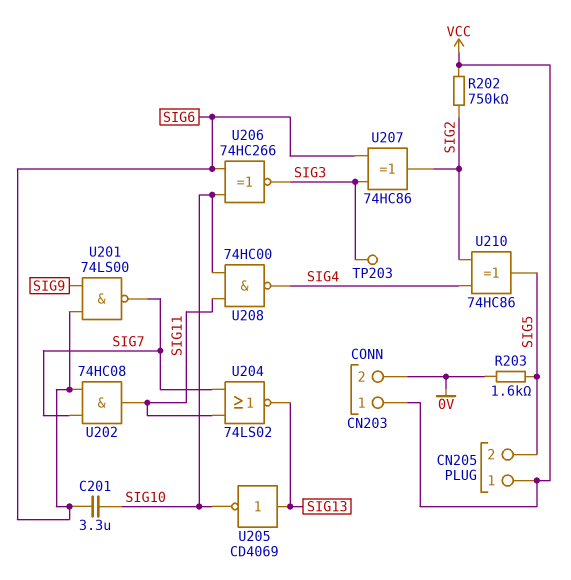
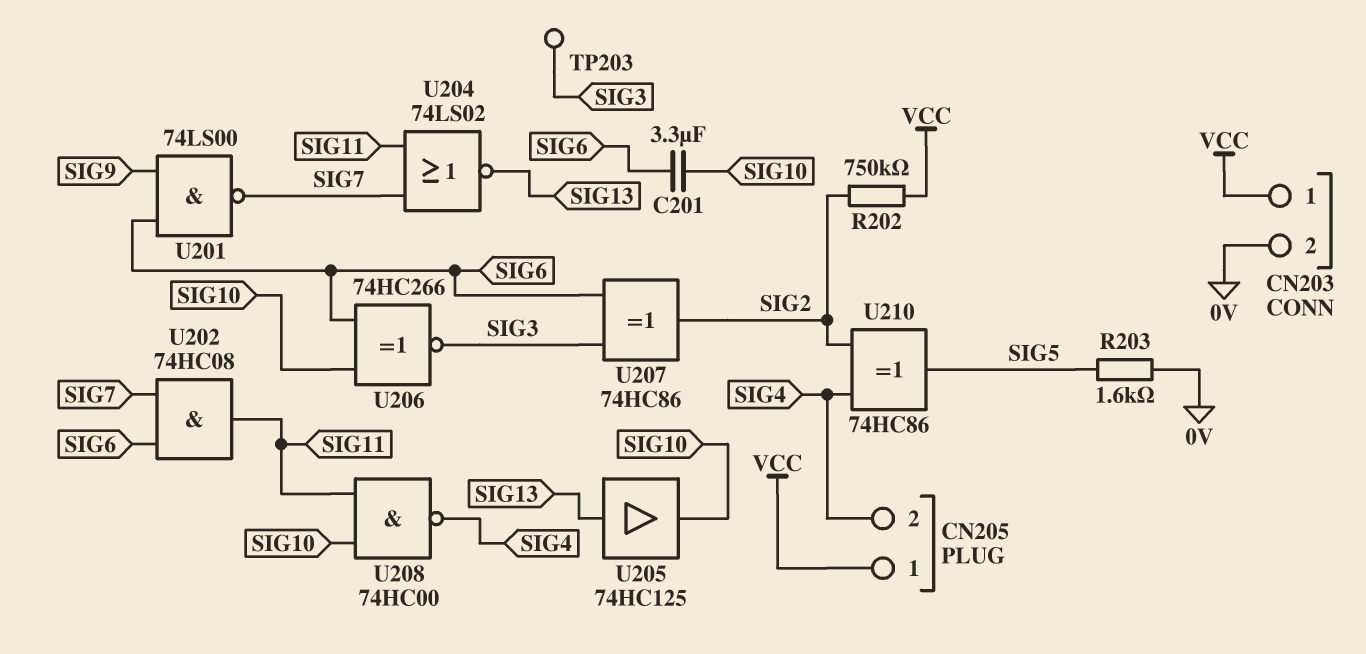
CN205 pin 2: SIG5 -> SIG4
U205: NOT CD4069 (in SIG13, out SIG10) -> buffer 74HC125 (in SIG13, out SIG10)

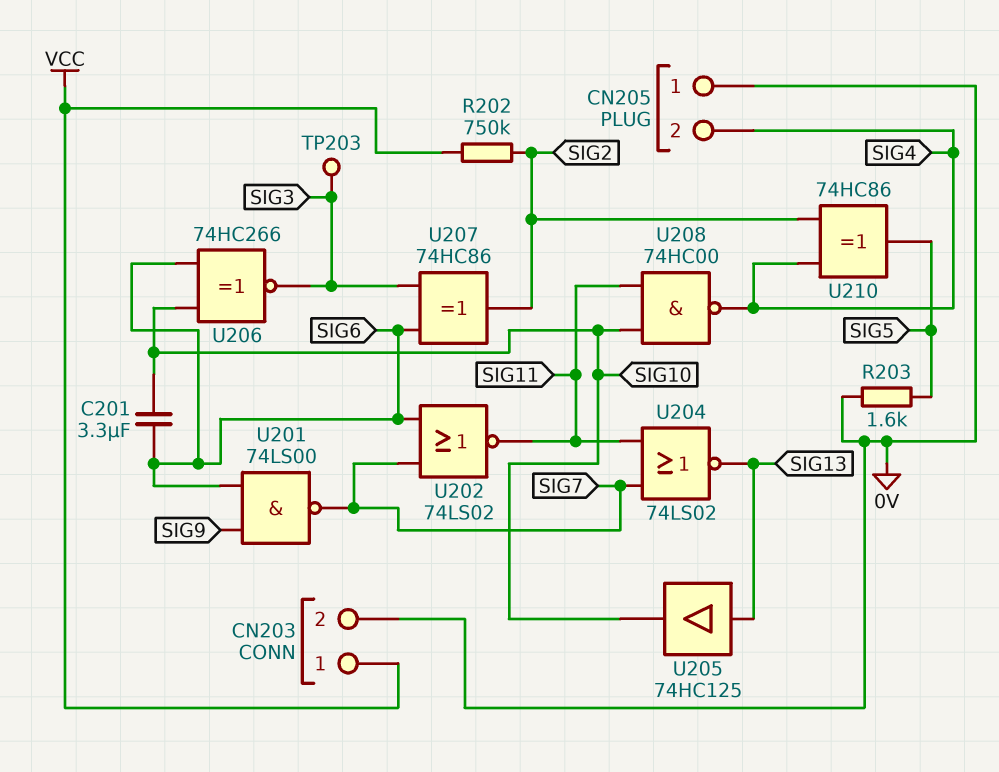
CN205 pin 1: VCC -> 0V
U202: AND 74HC08 (in SIG6, in SIG7, out SIG11) -> NOR 74LS02 (in SIG6, in SIG7, out SIG11)

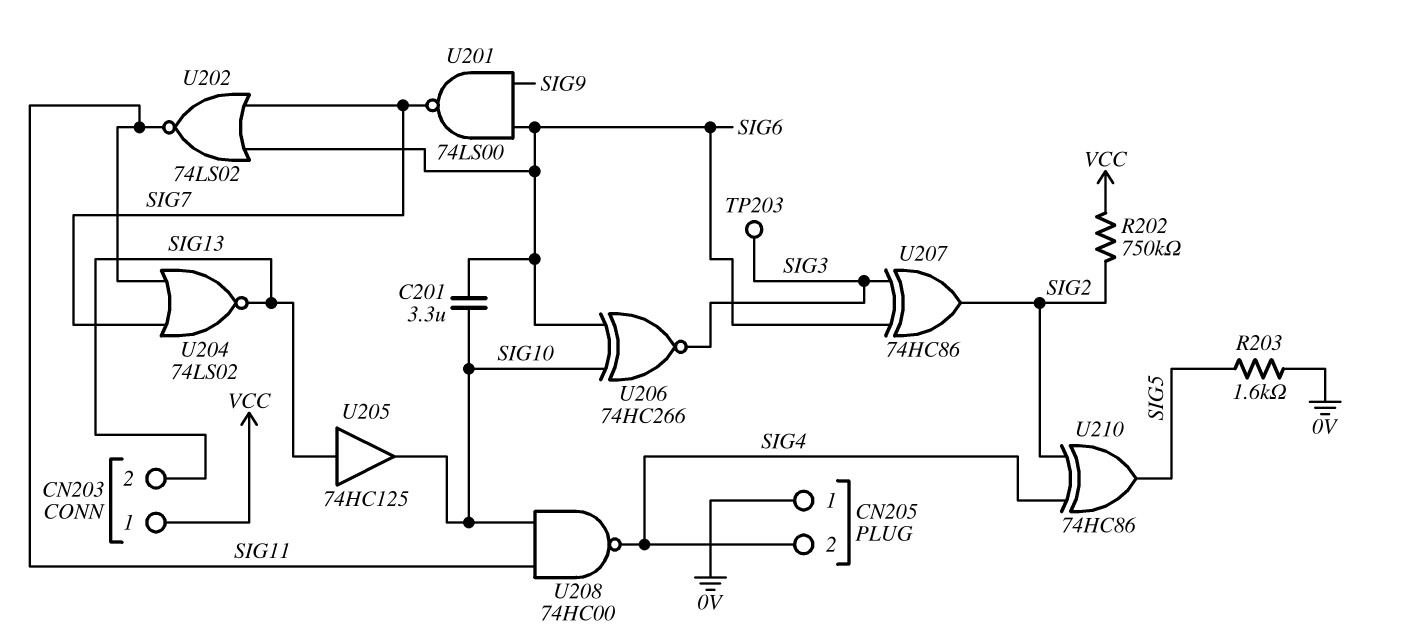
CN203 pin 2: 0V -> SIG13

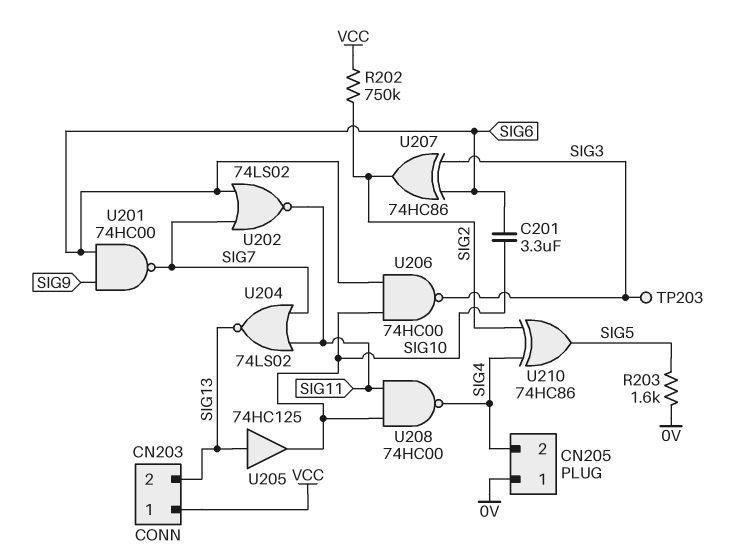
U201: NAND 74LS00 (in SIG6, in SIG9, out SIG7) -> NAND 74HC00 (in SIG6, in SIG9, out SIG7)
U206: XNOR 74HC266 (in SIG6, in SIG10, out SIG3) -> NAND 74HC00 (in SIG6, in SIG10, out SIG3)

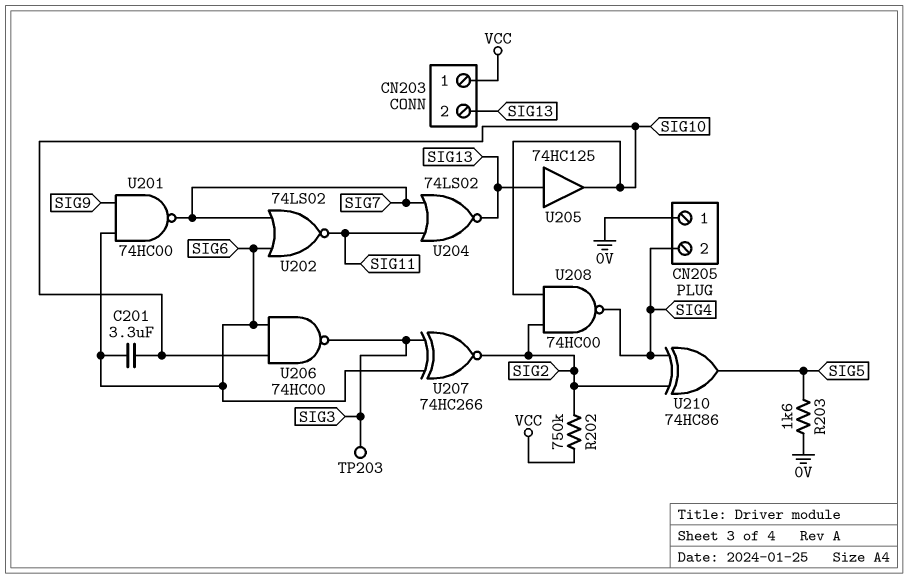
U207: XOR 74HC86 (in SIG3, in SIG6, out SIG2) -> XNOR 74HC266 (in SIG3, in SIG6, out SIG2)
U208: NAND 74HC00 (in SIG10, in SIG11, out SIG4) -> NAND 74HC00 (in SIG2, in SIG10, out SIG4)

